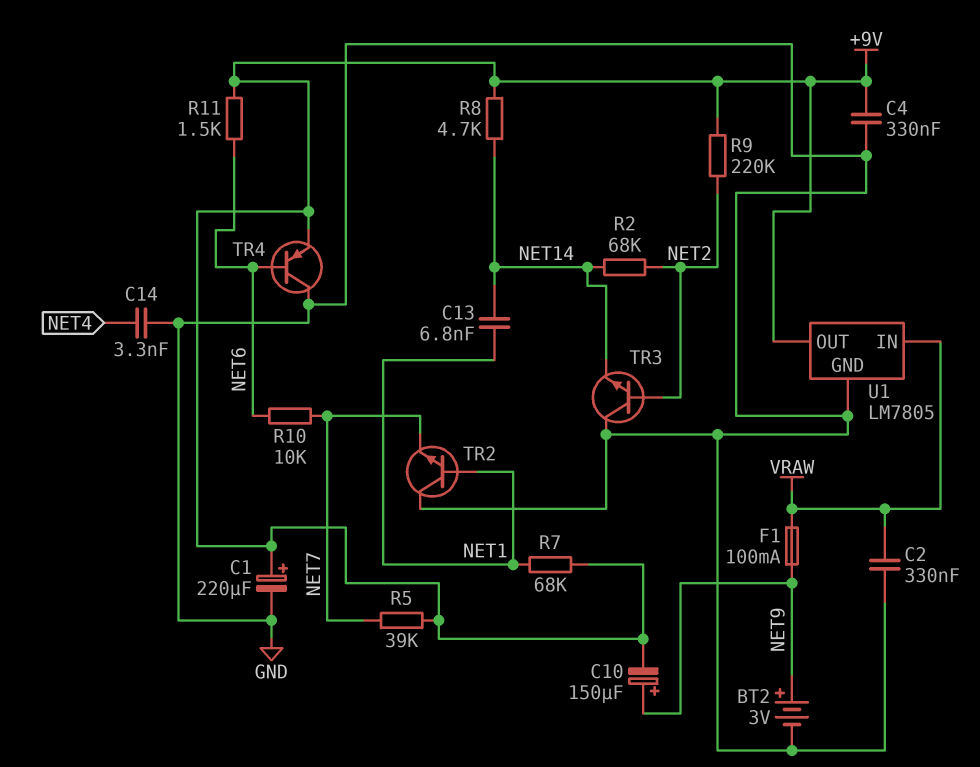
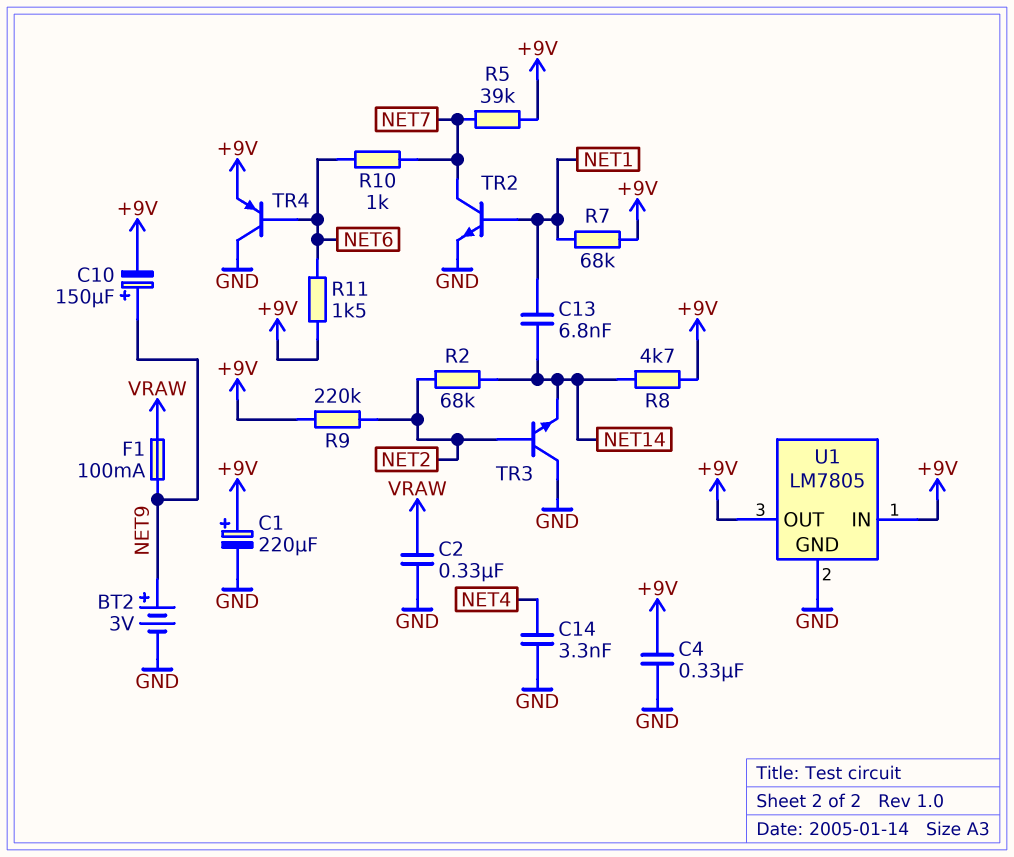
R10: 10k (NET6, NET7) -> 1k (NET6, NET7)
TR2: NPN (B NET1, C GND, E NET7) -> NPN (B NET1, C NET7, E GND)
U1 pin IN: VRAW -> +9V

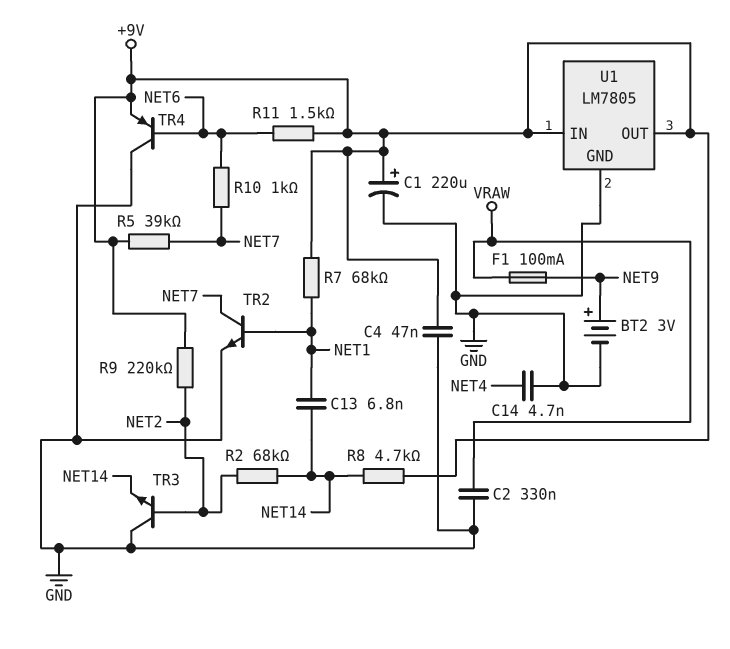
C4: 330nF (+9V, GND) -> 47nF (+9V, GND)
C10: 150uF (plus NET9, minus +9V) -> none
C14: 3.3nF (GND, NET4) -> 4.7nF (GND, NET4)

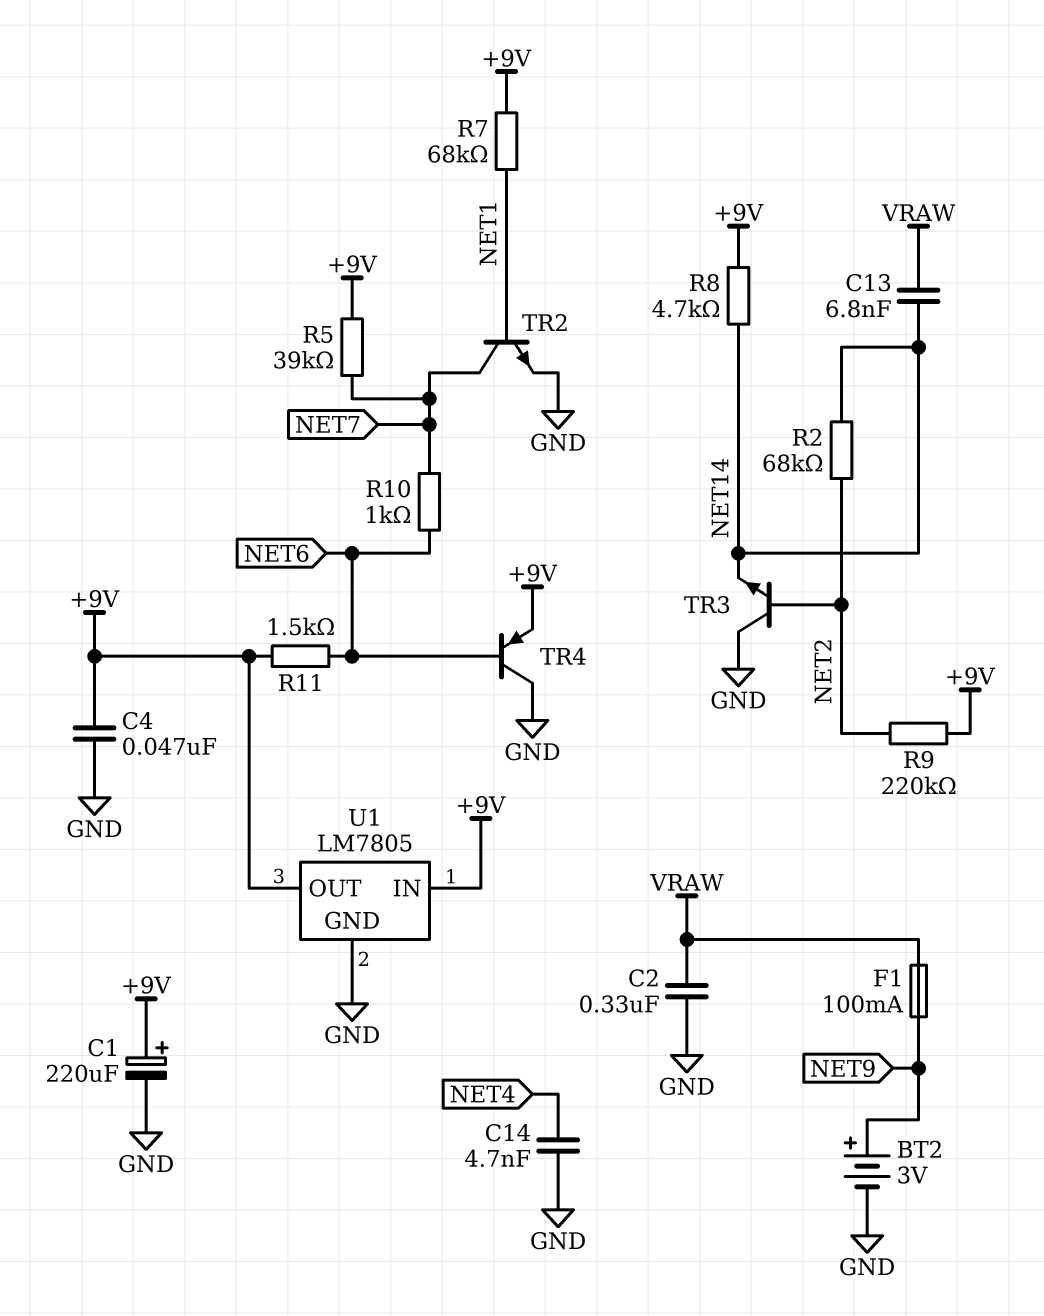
C13: 6.8nF (NET1, NET14) -> 6.8nF (NET14, VRAW)

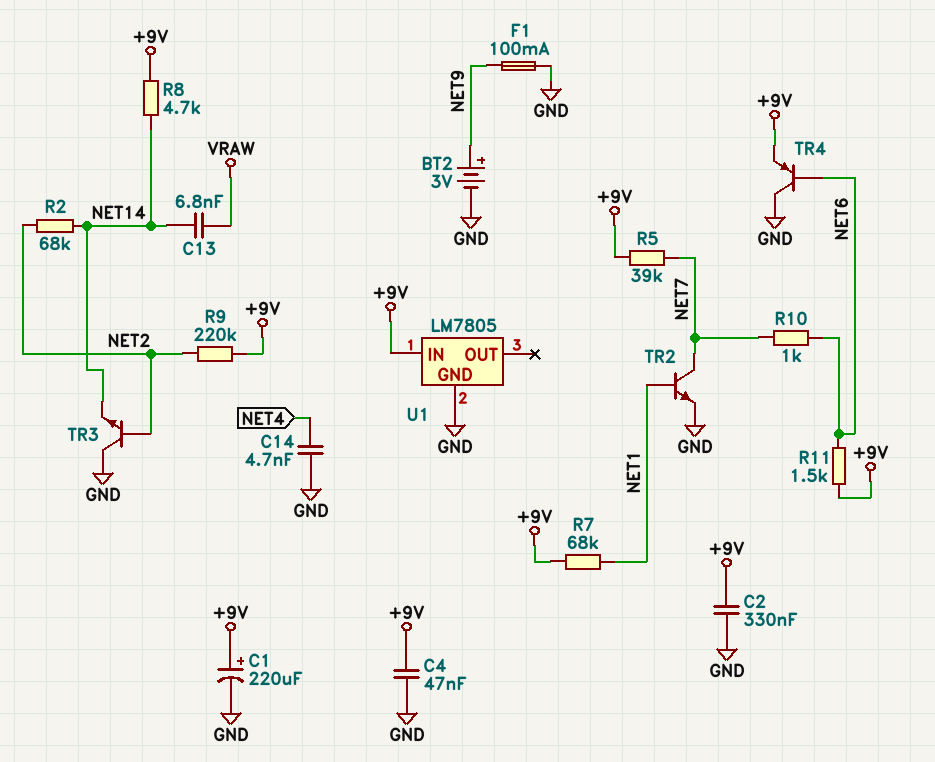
C2: 330nF (GND, VRAW) -> 330nF (+9V, GND)
F1: 100mA (NET9, VRAW) -> 100mA (GND, NET9)
U1 pin OUT: +9V -> none

